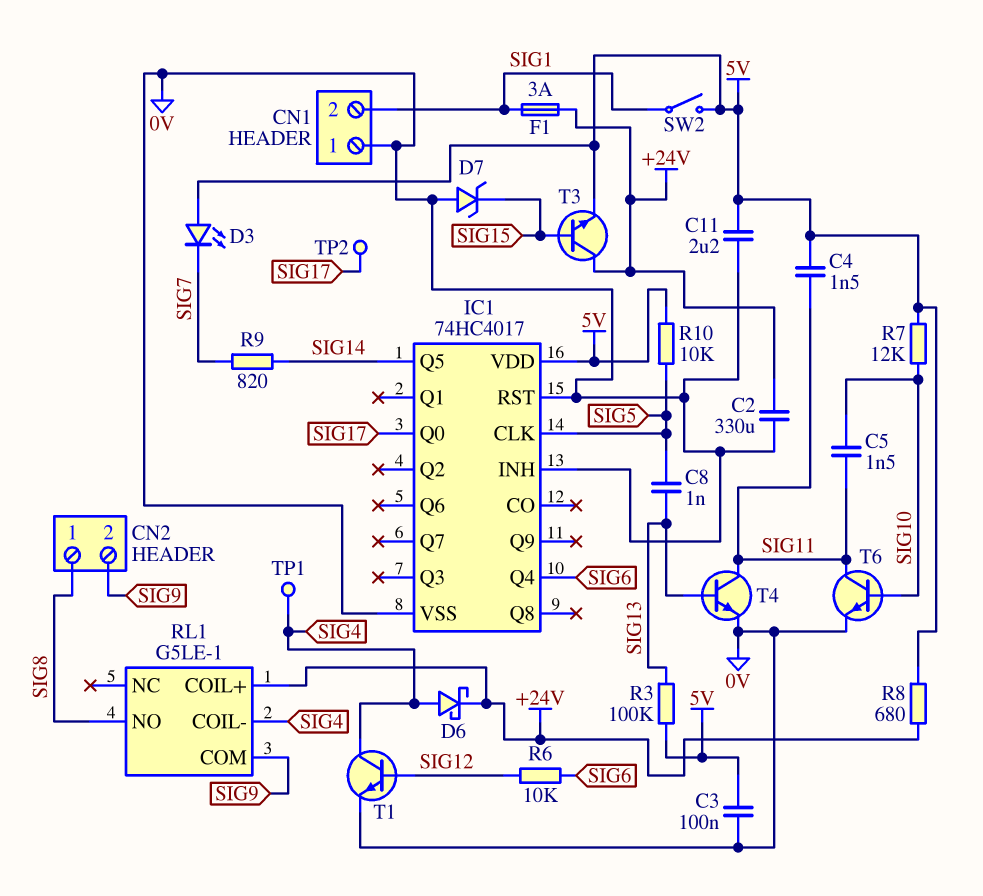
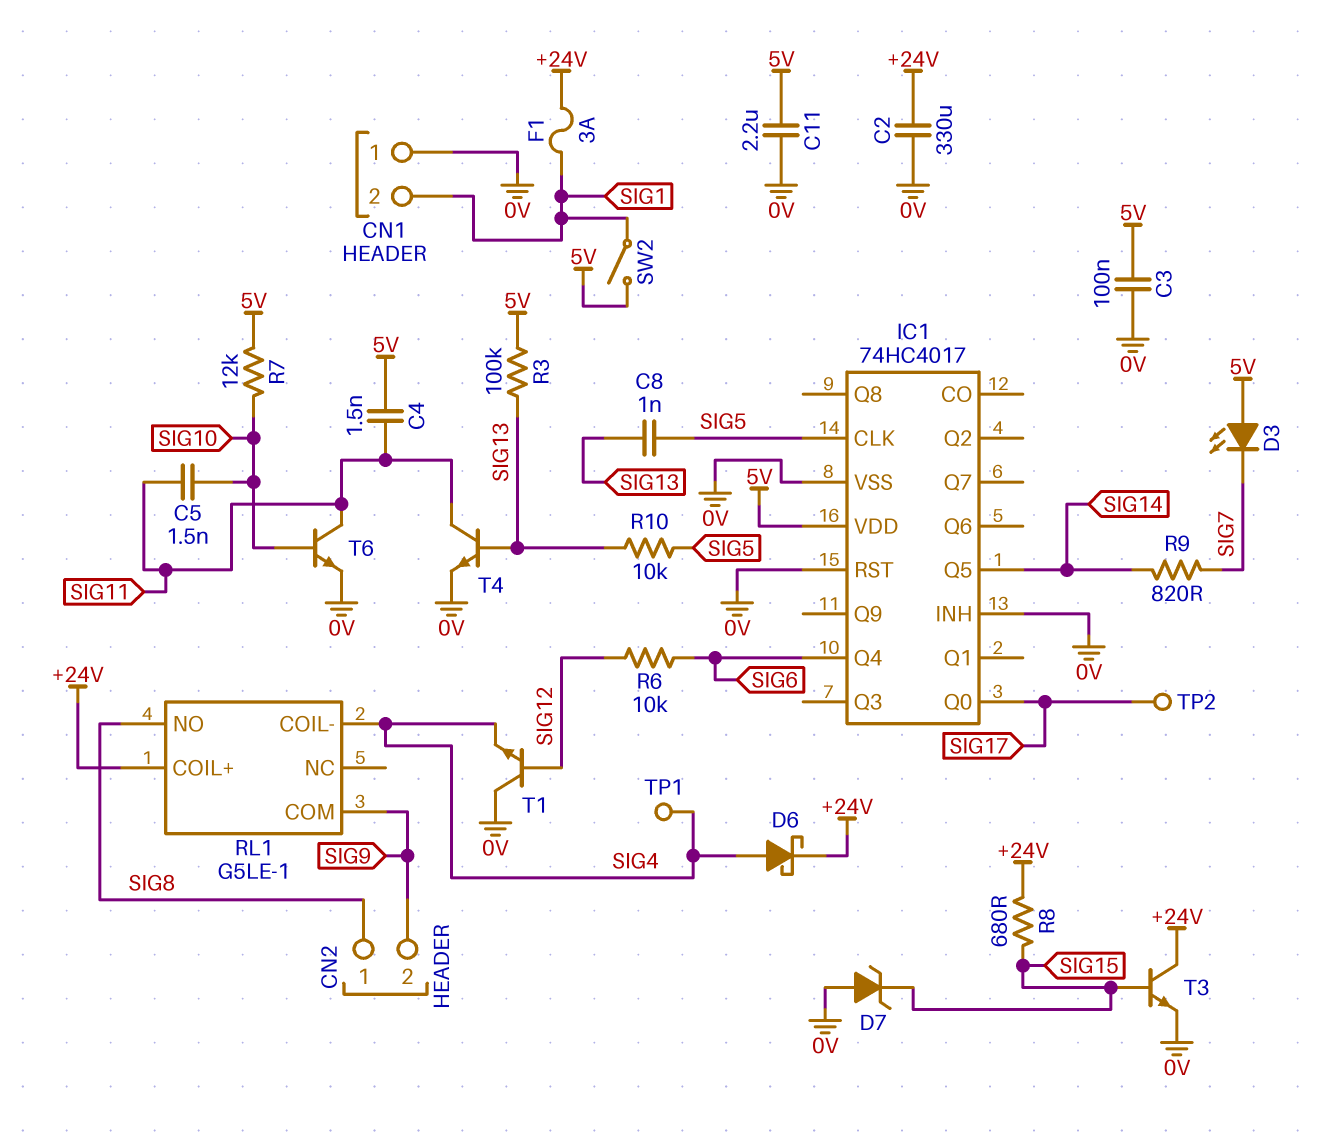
R8: 680 (+24V, 5V) -> 680 (+24V, SIG15)
R10: 10k (5V, SIG5) -> 10k (SIG5, SIG13)
T1: NPN (B SIG12, C SIG4, E 0V) -> NPN (B SIG12, C 0V, E SIG4)
T3: NPN (B SIG15, C +24V, E 5V) -> NPN (B SIG15, C +24V, E 0V)

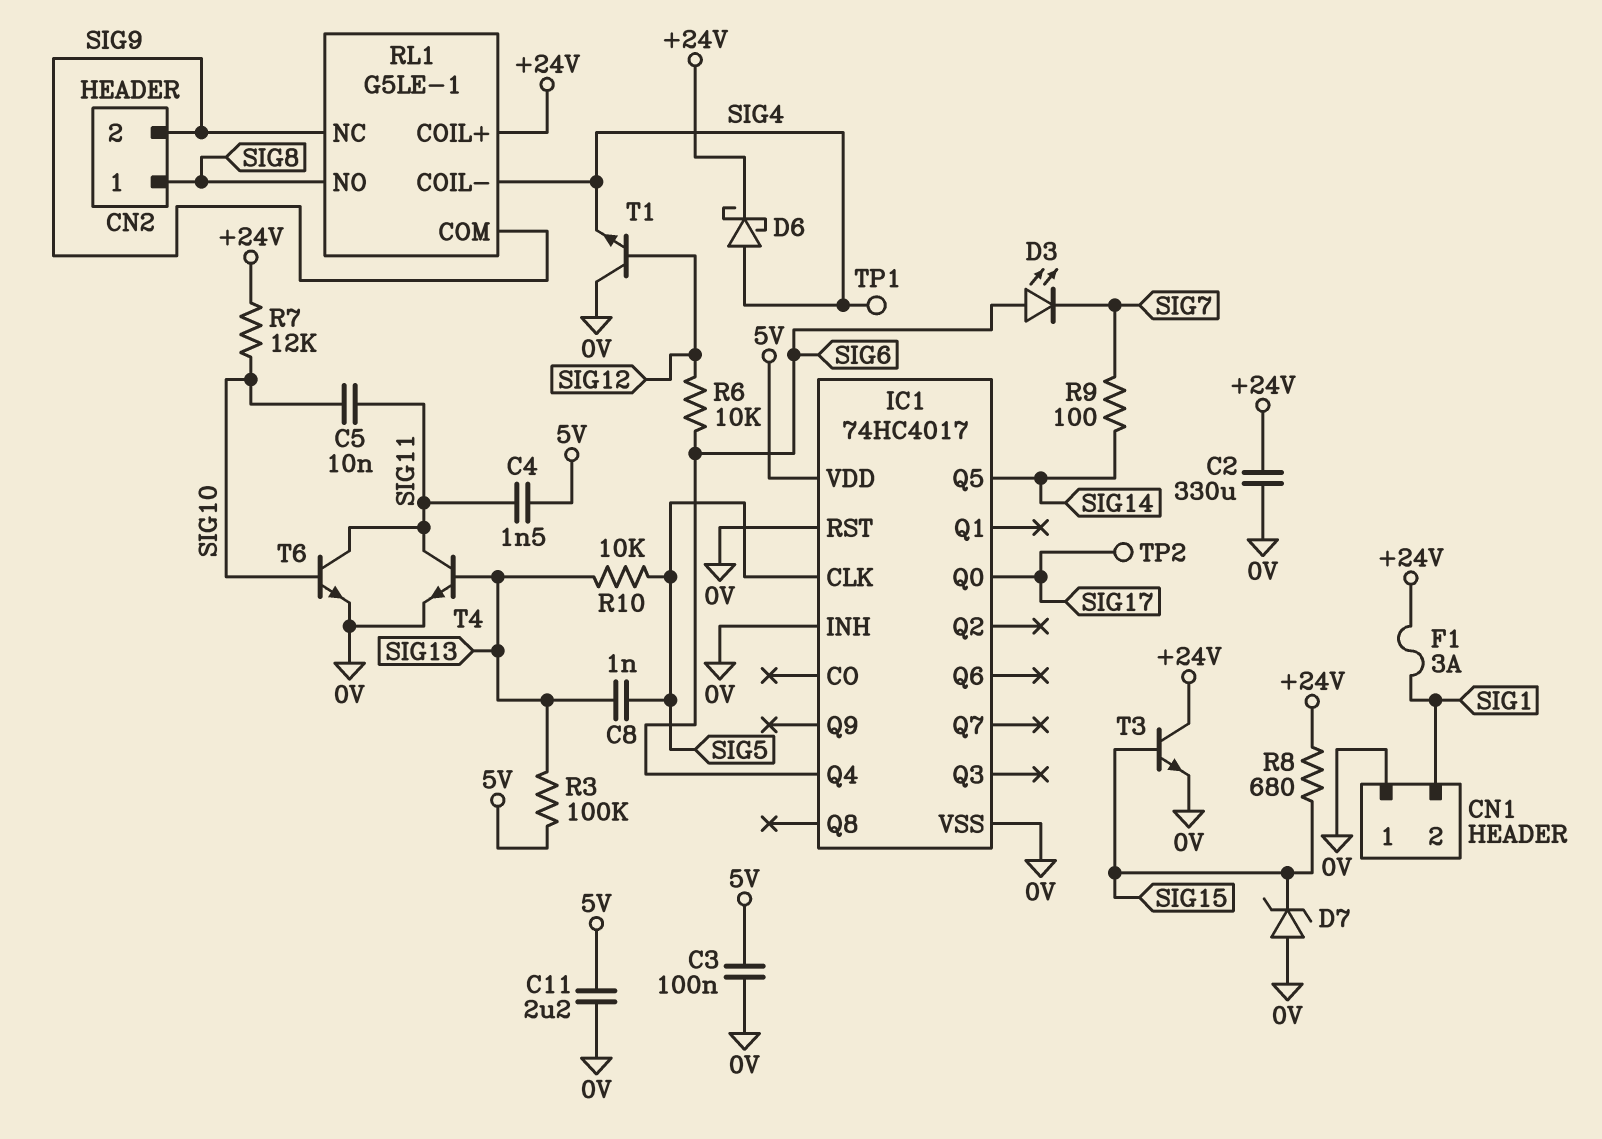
C5: 1.5nF (SIG10, SIG11) -> 10nF (SIG10, SIG11)
D3: LED (A 5V, K SIG7) -> LED (A SIG6, K SIG7)
R7: 12k (5V, SIG10) -> 12k (+24V, SIG10)
R9: 820 (SIG7, SIG14) -> 100 (SIG7, SIG14)
RL1 pin NC: none -> SIG9
SW2: switch (5V, SIG1) -> none

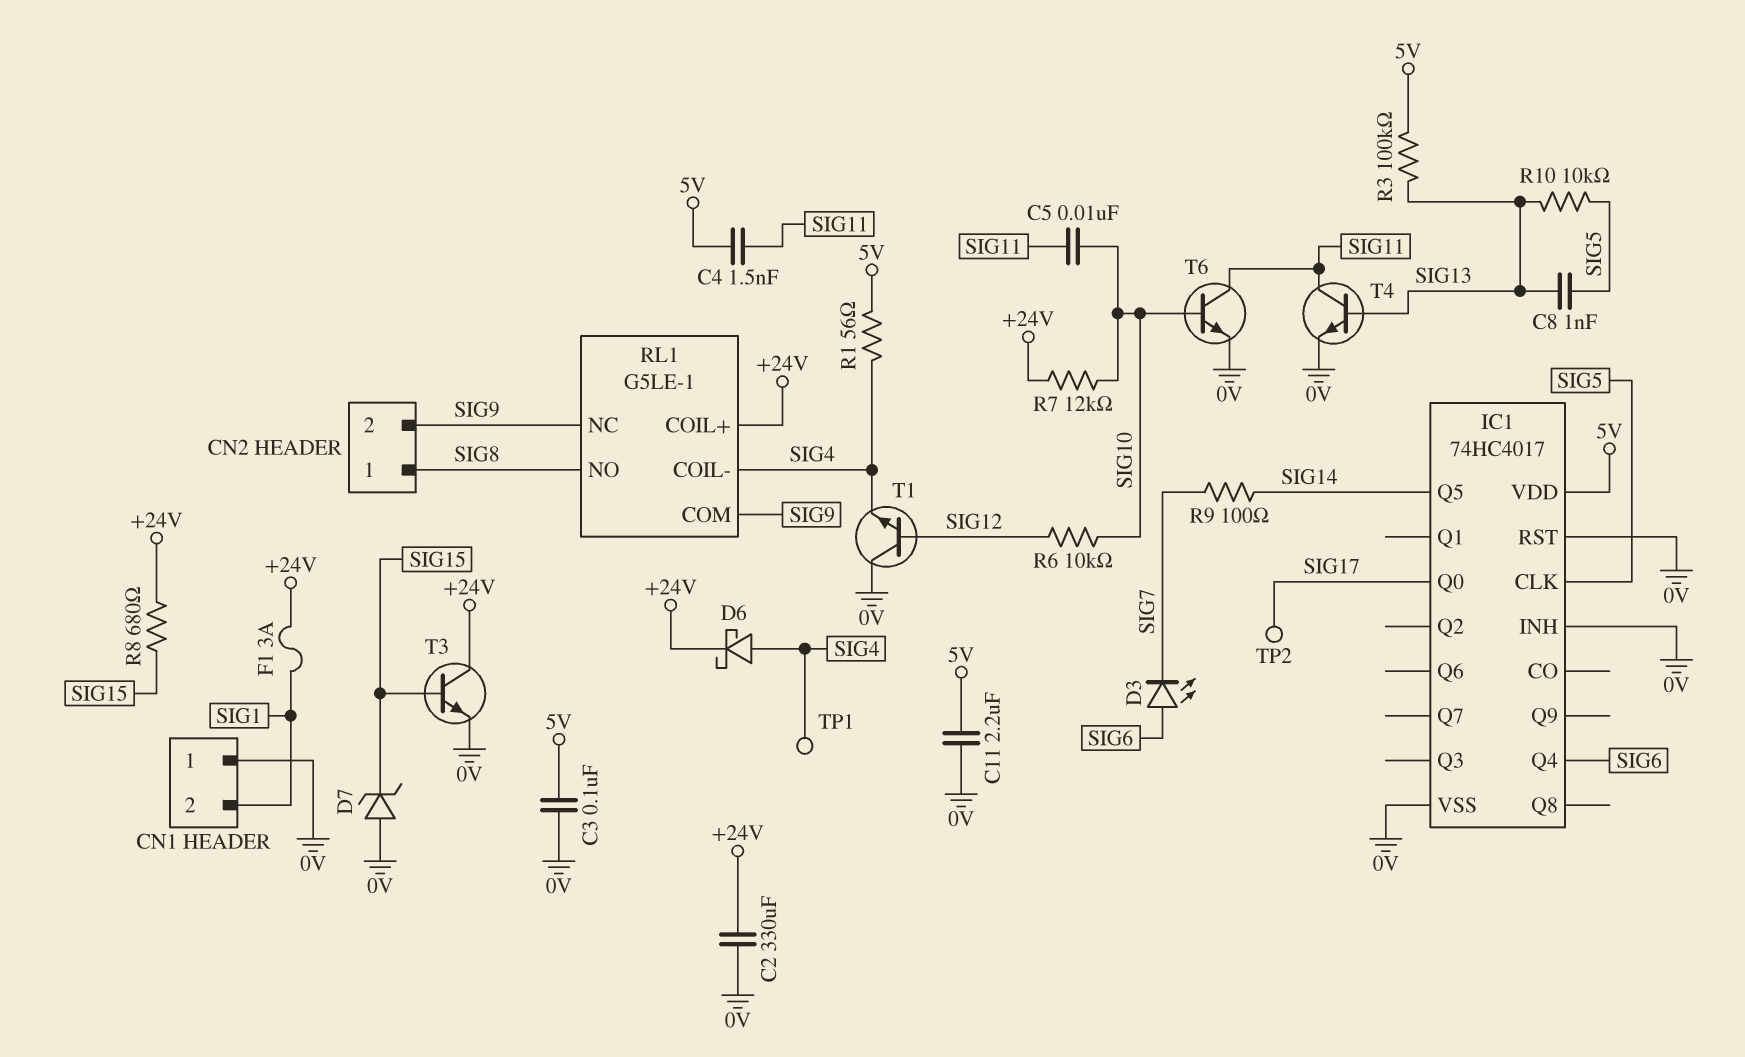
R1: none -> 56 (5V, SIG4)
R6: 10k (SIG6, SIG12) -> 10k (SIG10, SIG12)

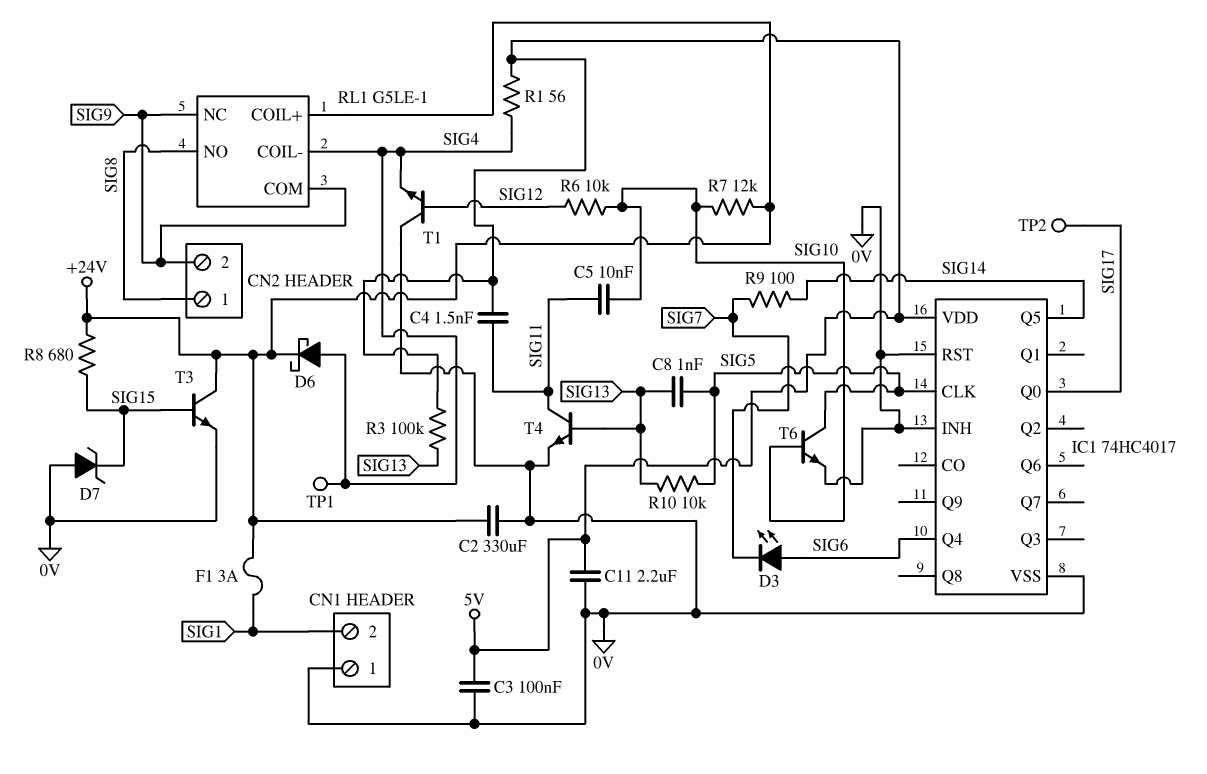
T6: NPN (B SIG10, C SIG11, E 0V) -> NPN (B SIG10, C SIG5, E 0V)

